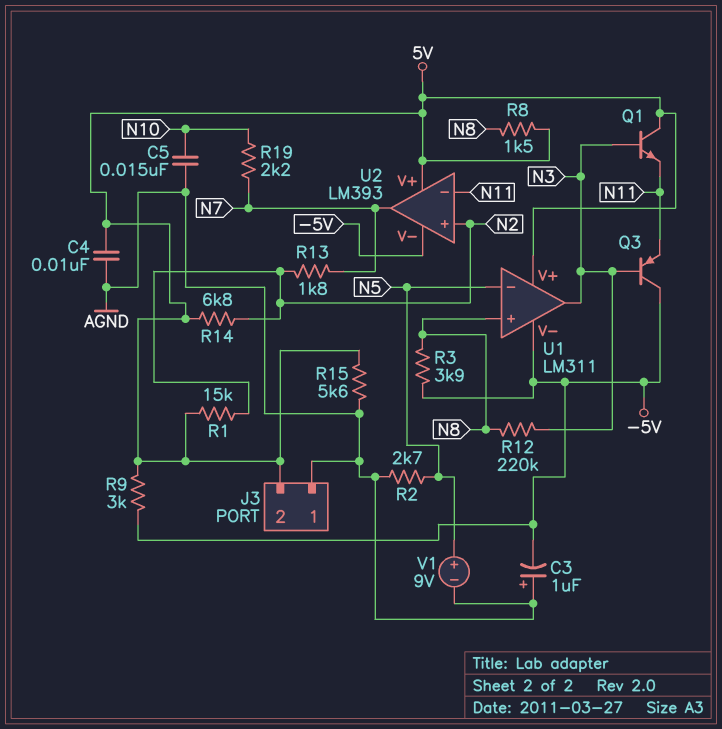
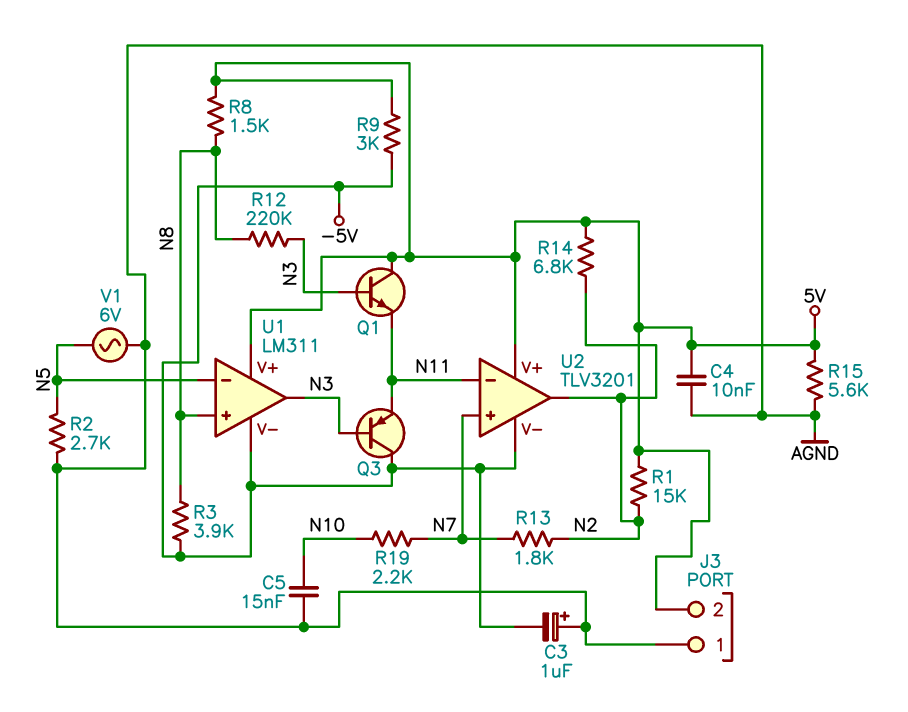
U2: LM393 -> TLV3201
U2 pin in+: N2 -> N7
U2 pin out: N7 -> N2
V1: 9V (plus N5, minus AGND) -> AC 6V (AGND, N5)

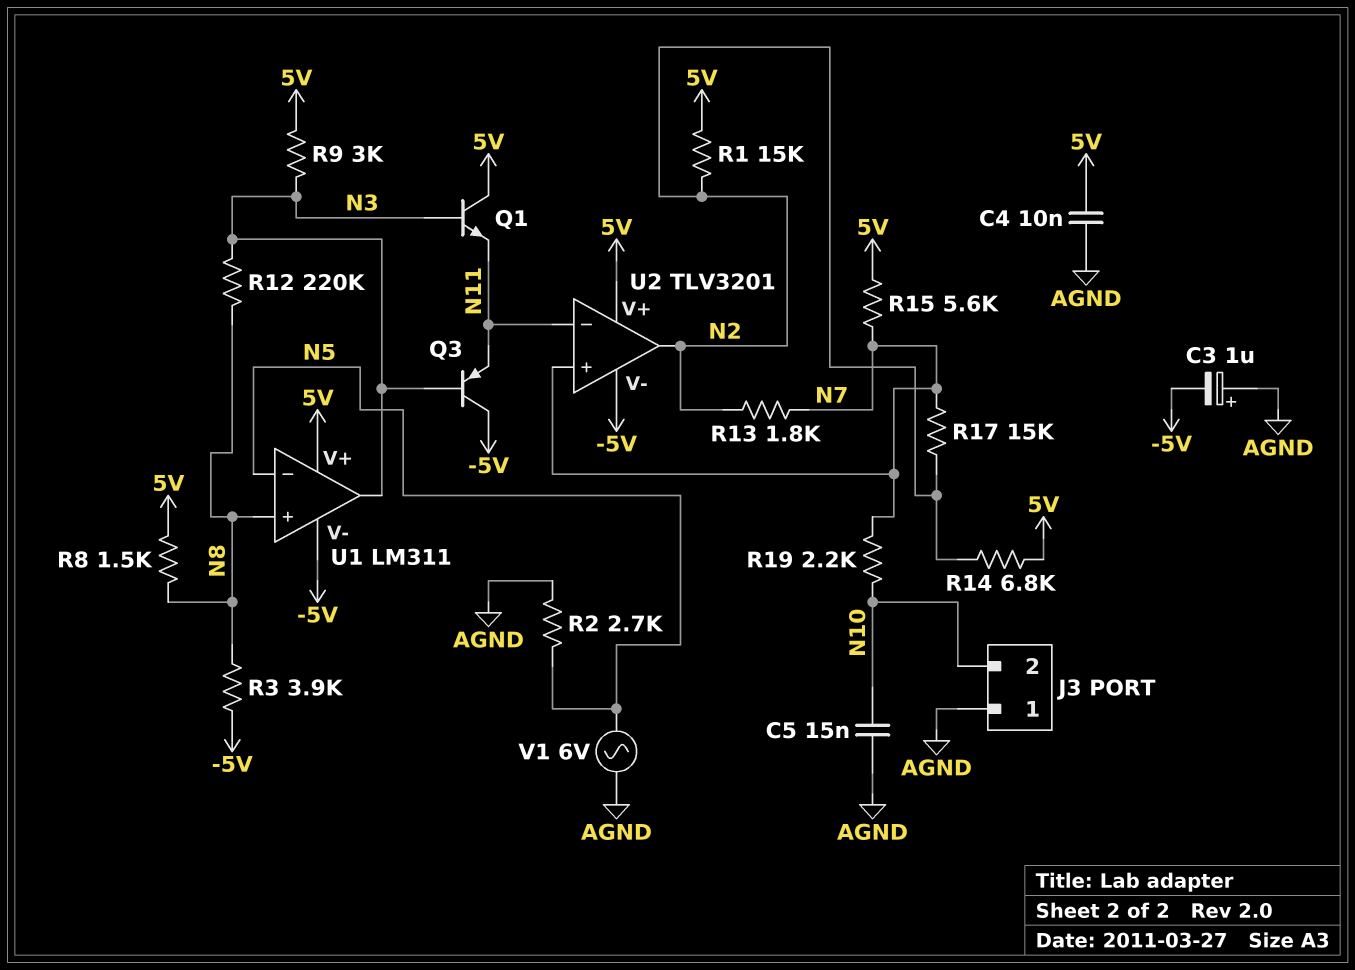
J3 pin 2: 5V -> N10
R9: 3k (-5V, 5V) -> 3k (5V, N3)
R15: 5.6k (5V, AGND) -> 5.6k (5V, N7)
R17: none -> 15k (N2, N7)

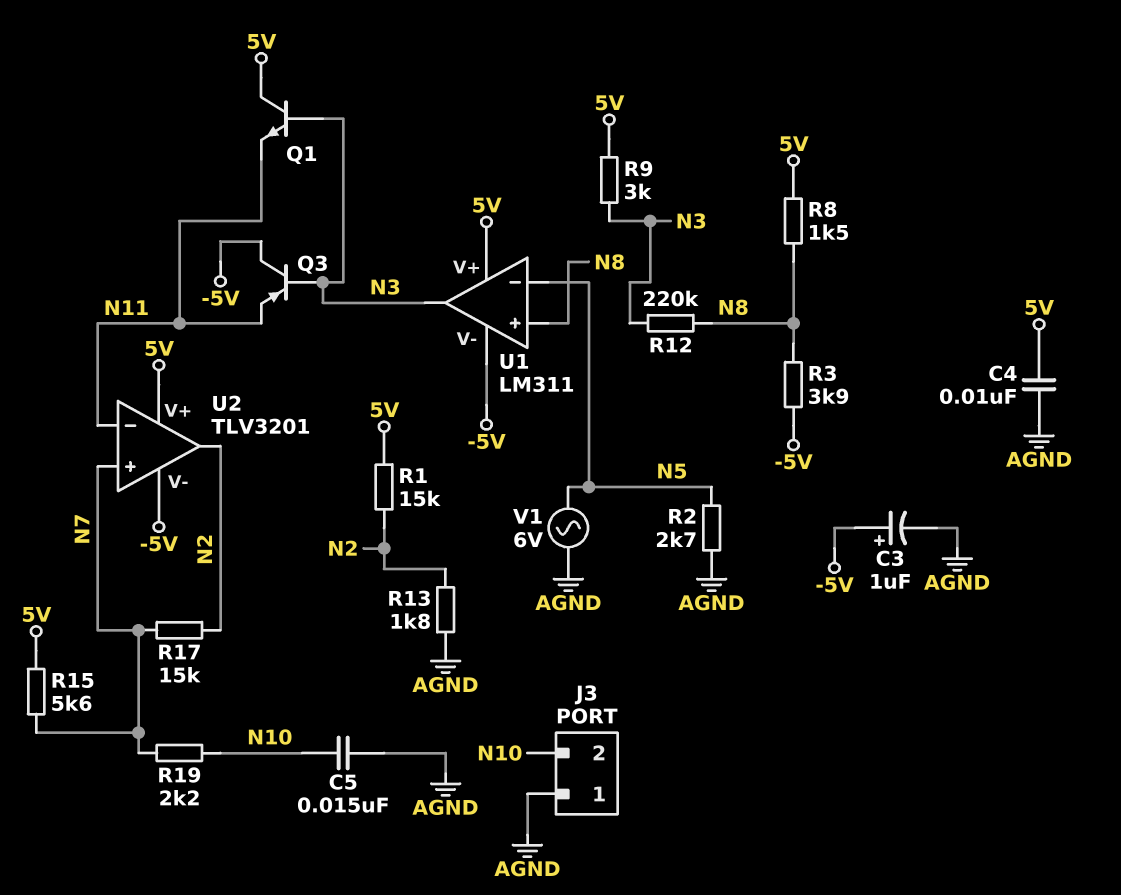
C3: 1uF (plus AGND, minus -5V) -> 1uF (plus -5V, minus AGND)
R13: 1.8k (N2, N7) -> 1.8k (AGND, N2)
R14: 6.8k (5V, N2) -> none

